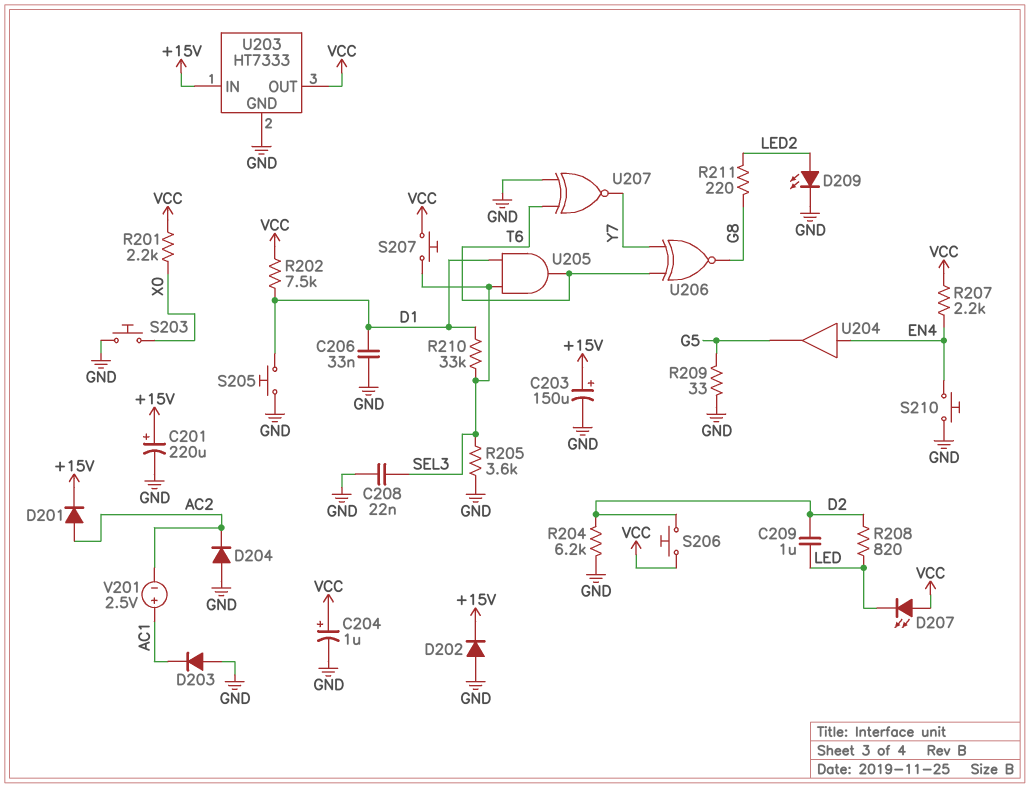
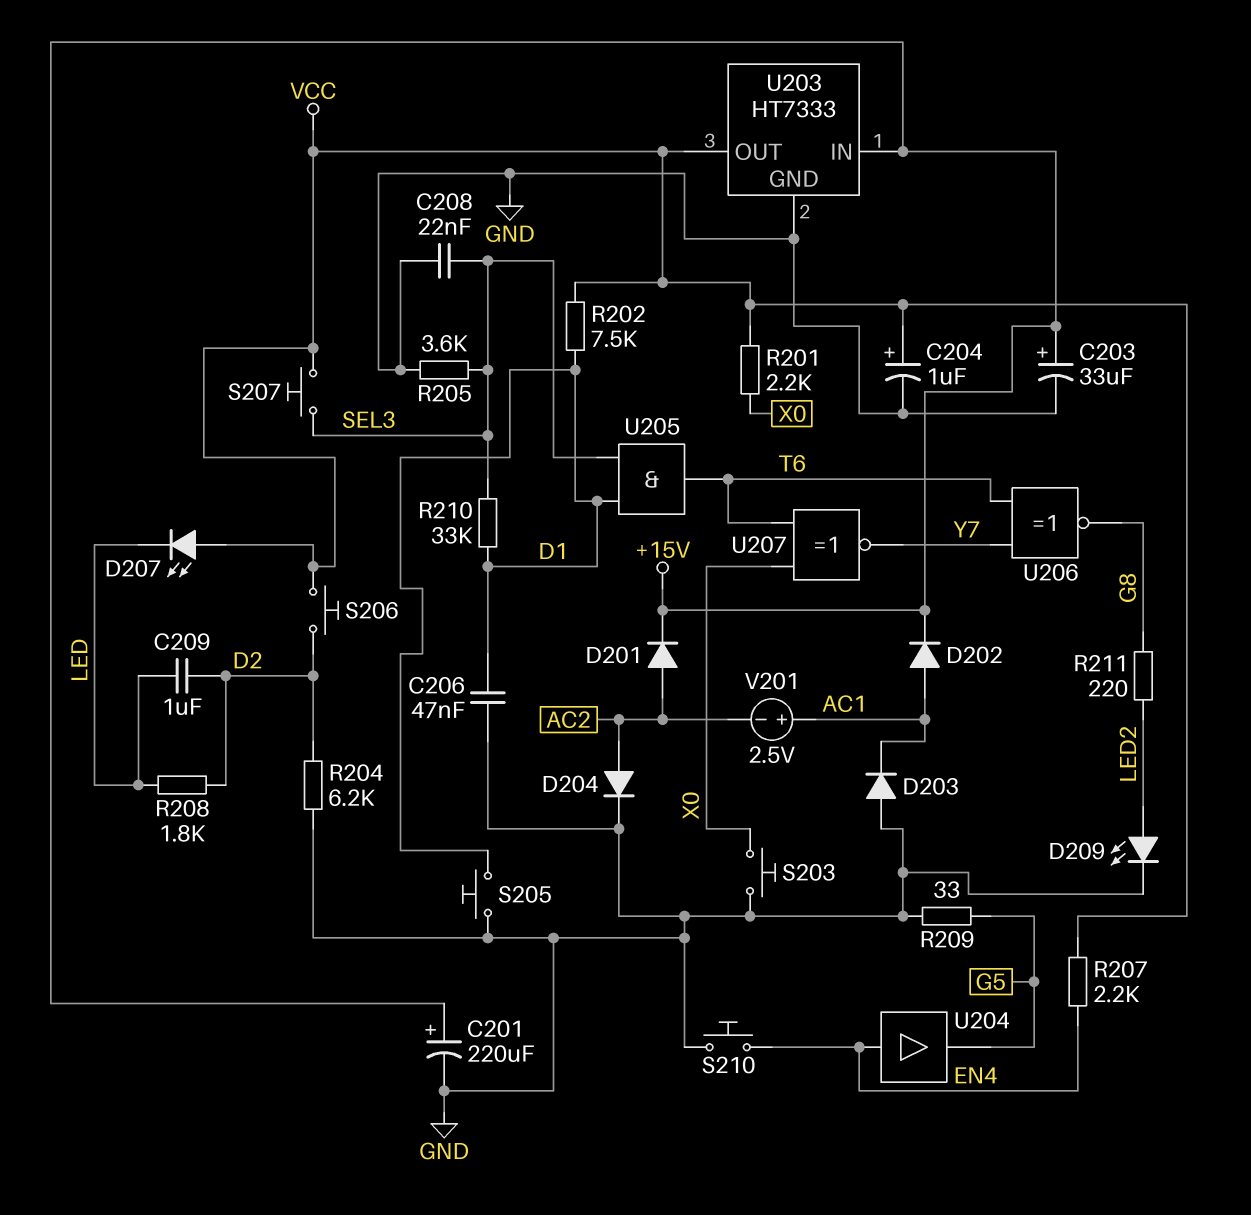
C203: 150uF (plus +15V, minus GND) -> 33uF (plus +15V, minus GND)
C206: 33nF (D1, GND) -> 47nF (D1, GND)
D202: diode (A GND, K +15V) -> diode (A AC1, K +15V)
D204: diode (A GND, K AC2) -> diode (A AC2, K GND)
R208: 820 (D2, LED) -> 1.8k (D2, LED)
U207: XNOR (in GND, in T6, out Y7) -> XNOR (in T6, in X0, out Y7)

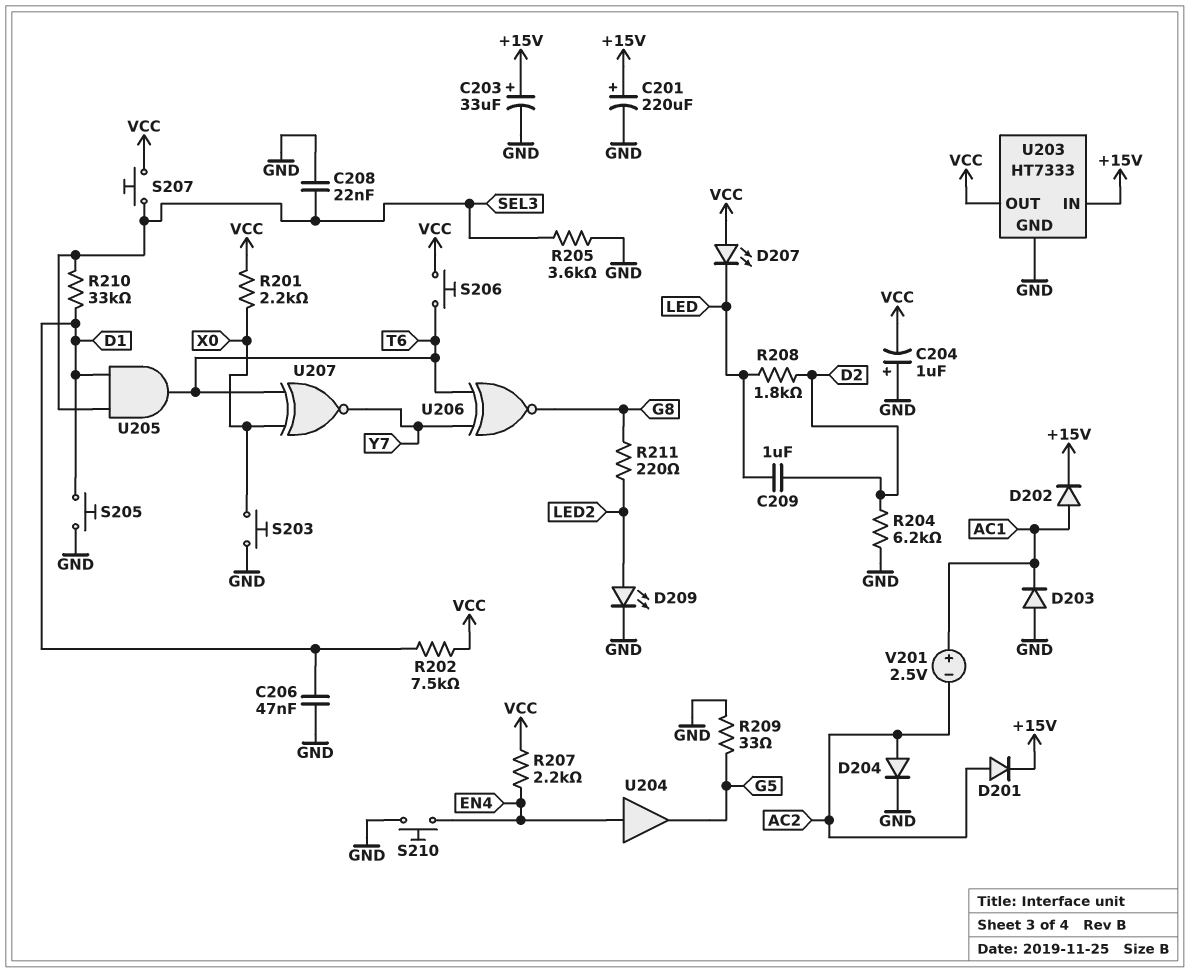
C204: 1uF (plus VCC, minus GND) -> 1uF (plus GND, minus VCC)
S206: button (D2, VCC) -> button (T6, VCC)

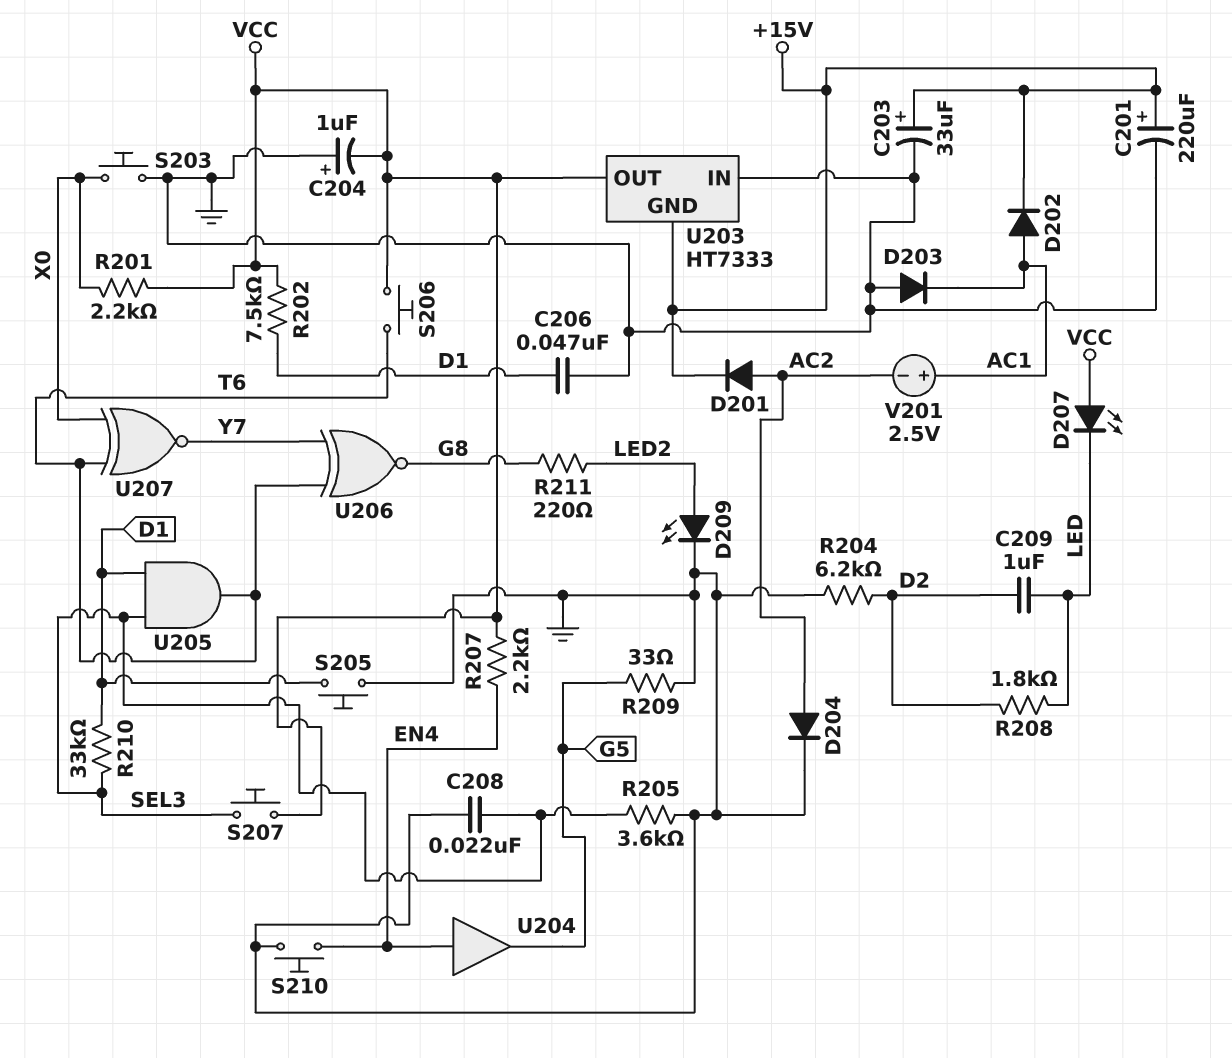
U203 pin GND: GND -> +15V
U203 pin IN: +15V -> GND

